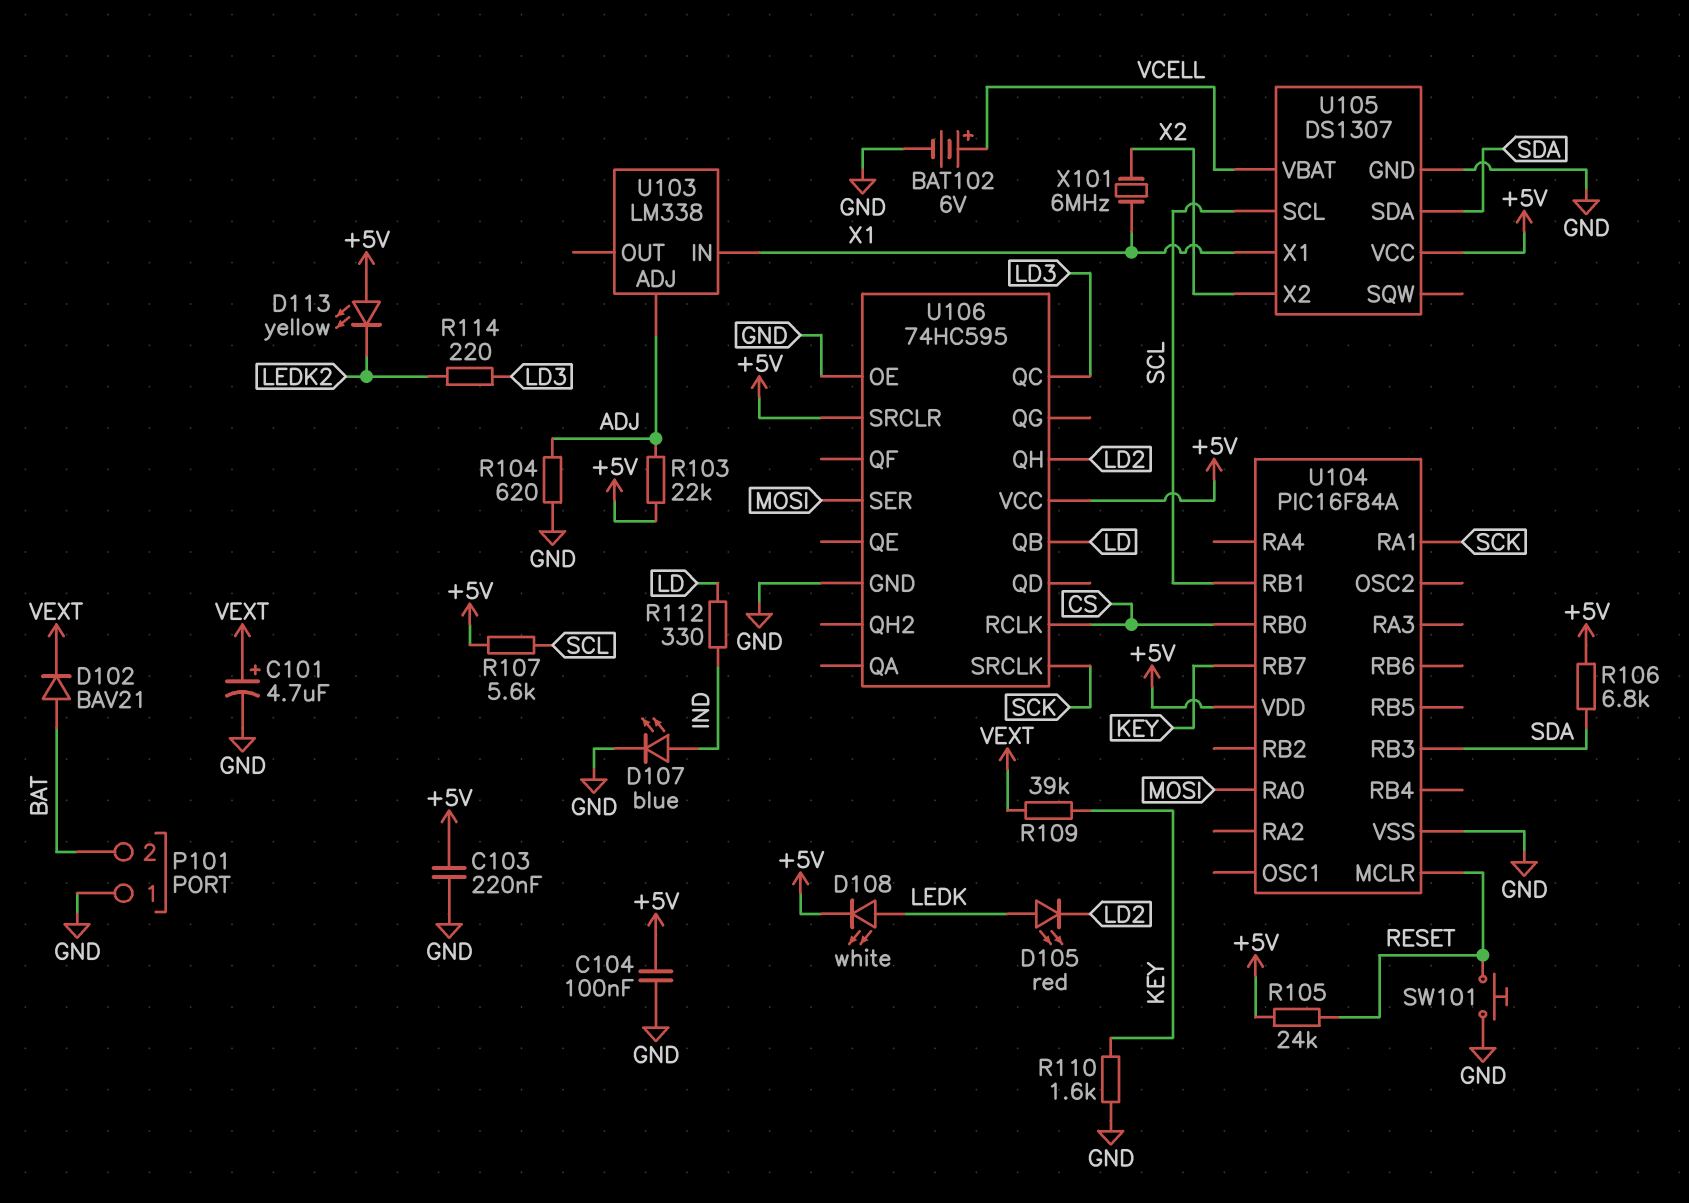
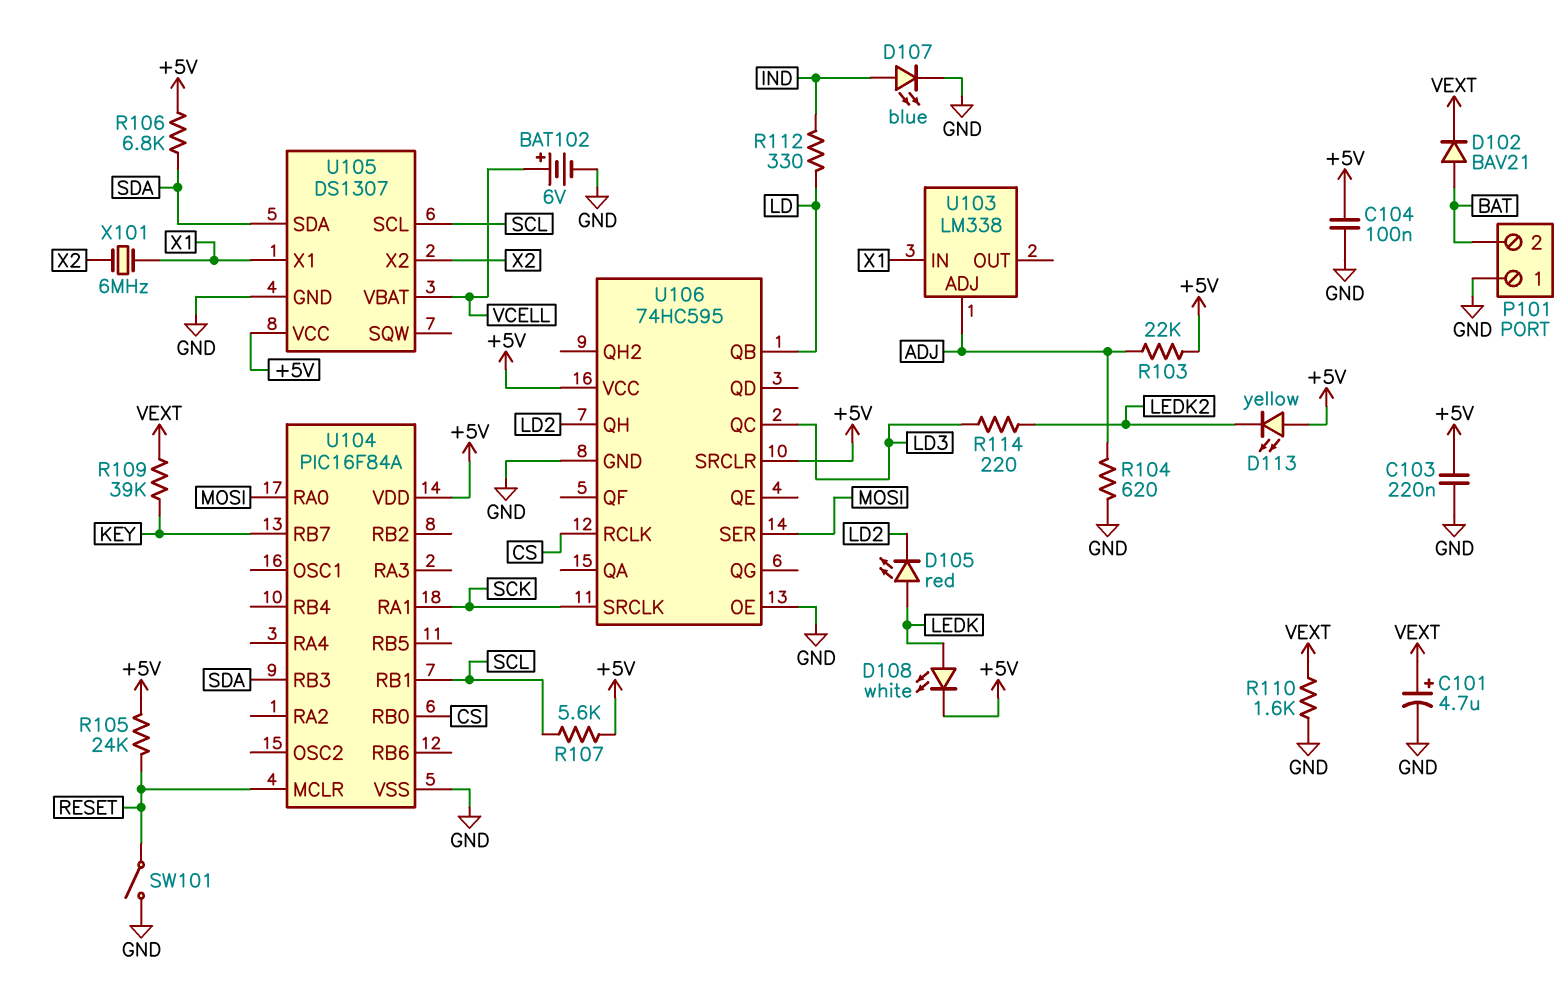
R110: 1.6k (GND, KEY) -> 1.6k (GND, VEXT)
SW101: button (GND, RESET) -> switch (GND, RESET)

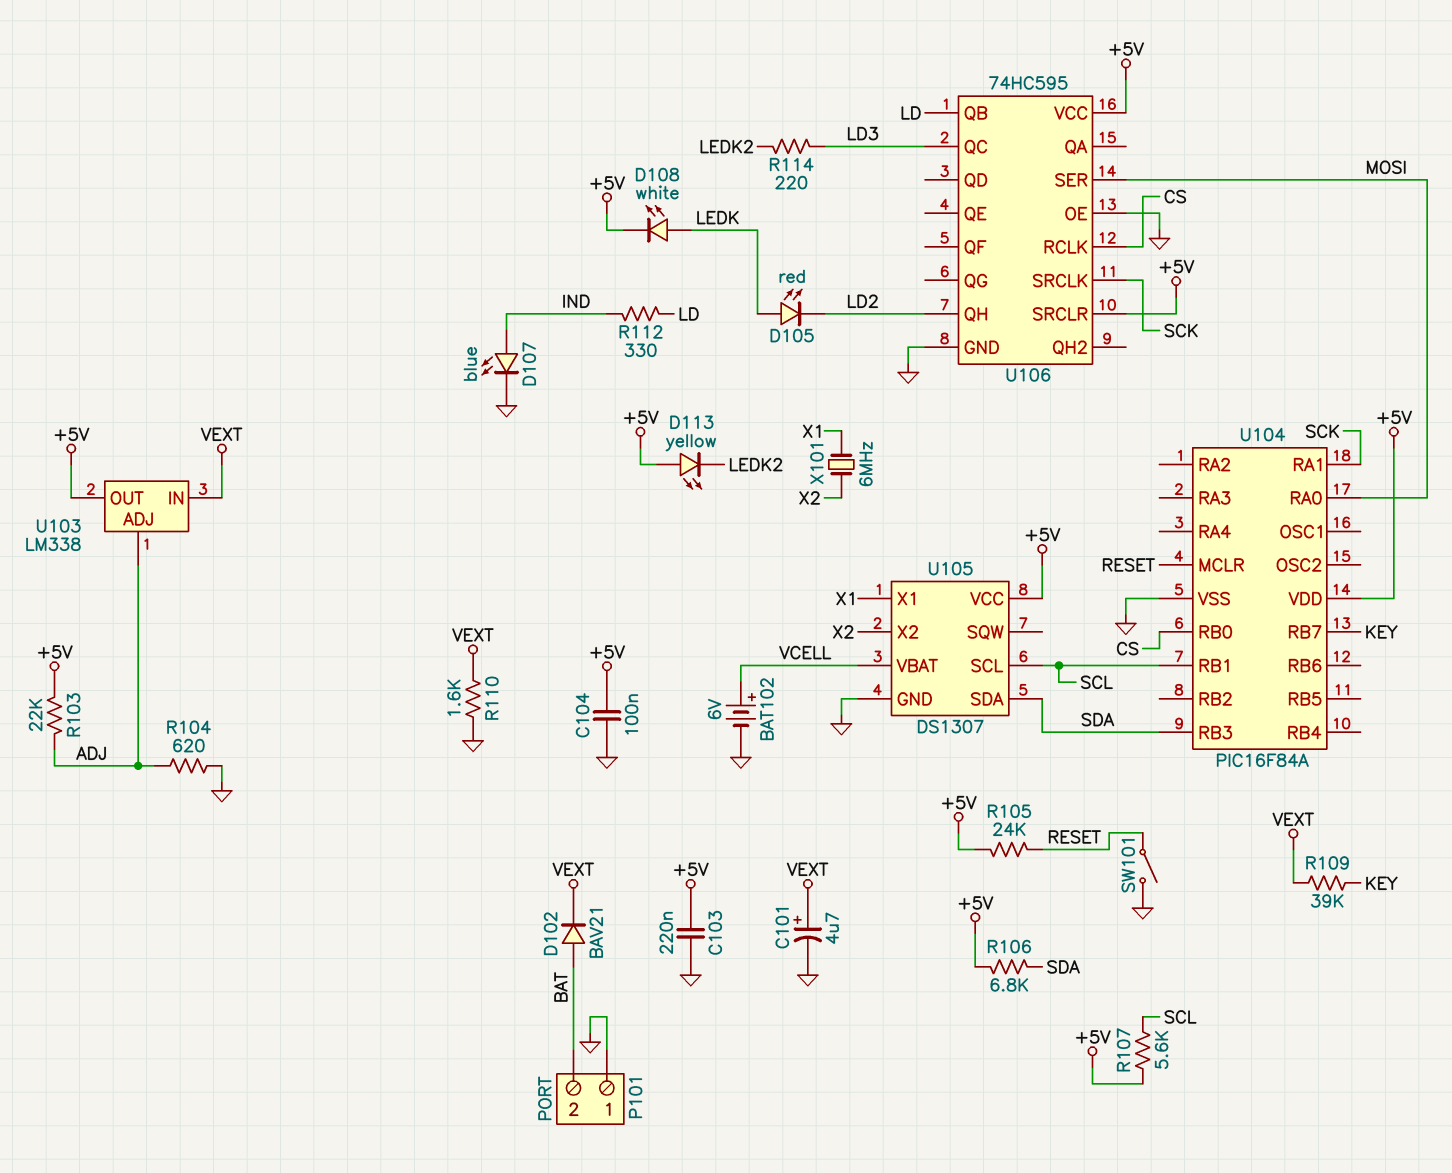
U103 pin IN: X1 -> VEXT
U103 pin OUT: none -> +5V

